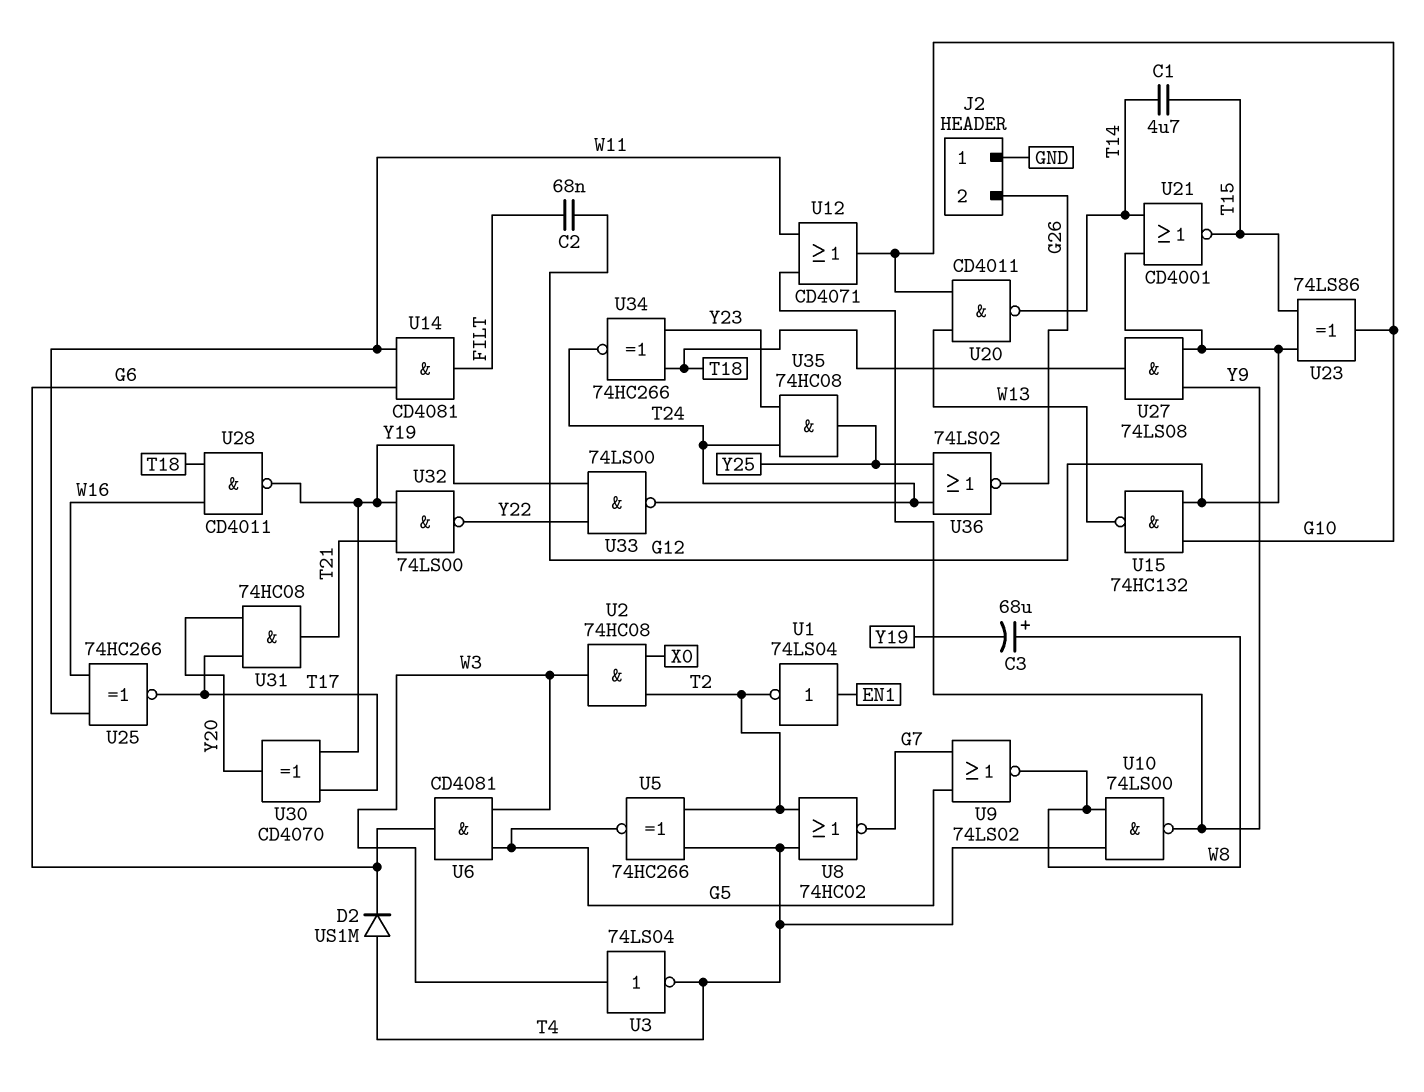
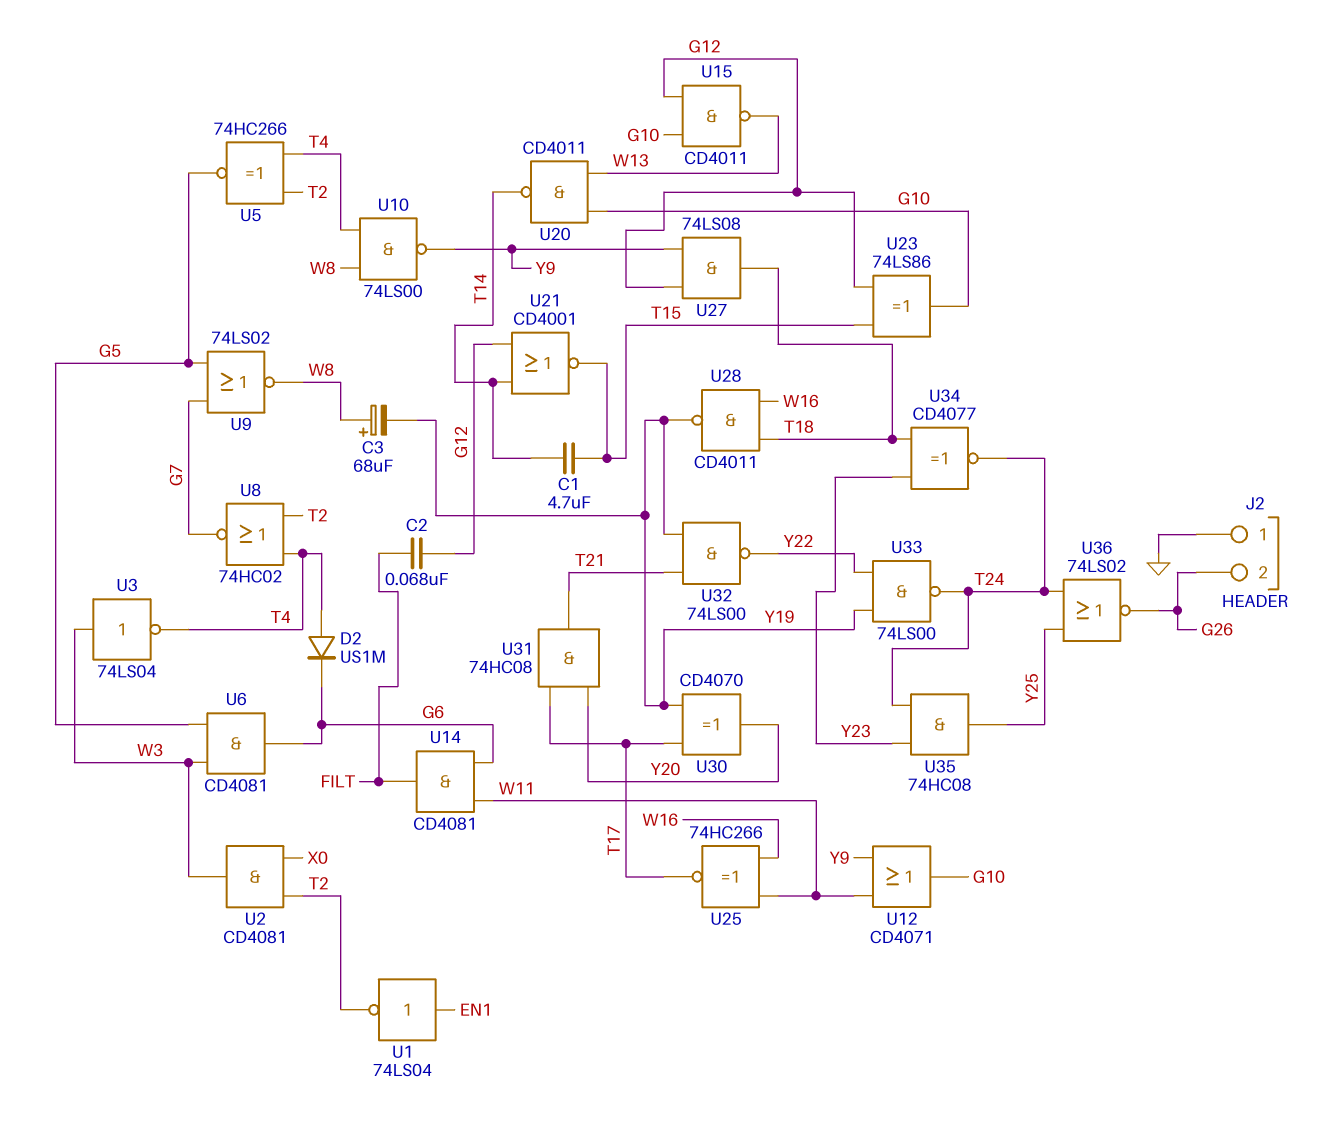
U2: AND 74HC08 (in T2, in X0, out W3) -> AND CD4081 (in T2, in X0, out W3)
U15: NAND 74HC132 (in G10, in G12, out W13) -> NAND CD4011 (in G10, in G12, out W13)
U34: XNOR 74HC266 (in T18, in Y23, out T24) -> XNOR CD4077 (in T18, in Y23, out T24)

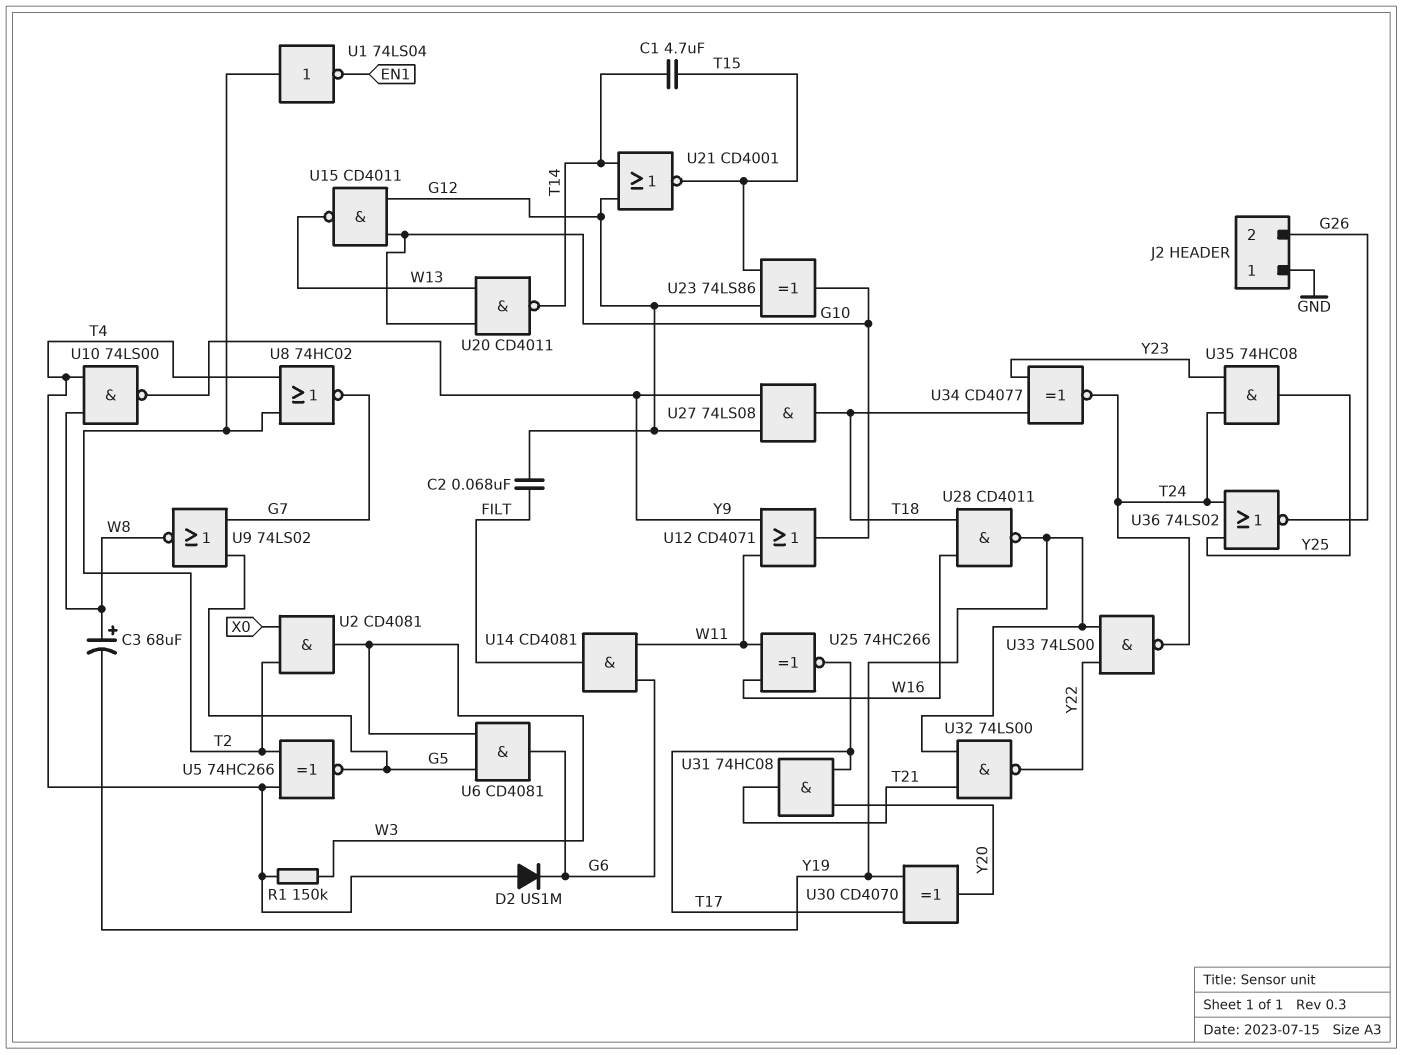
R1: none -> 150k (T4, W3)
U1: NOT 74LS04 (in EN1, out T2) -> NOT 74LS04 (in T2, out EN1)
U3: NOT 74LS04 (in W3, out T4) -> none

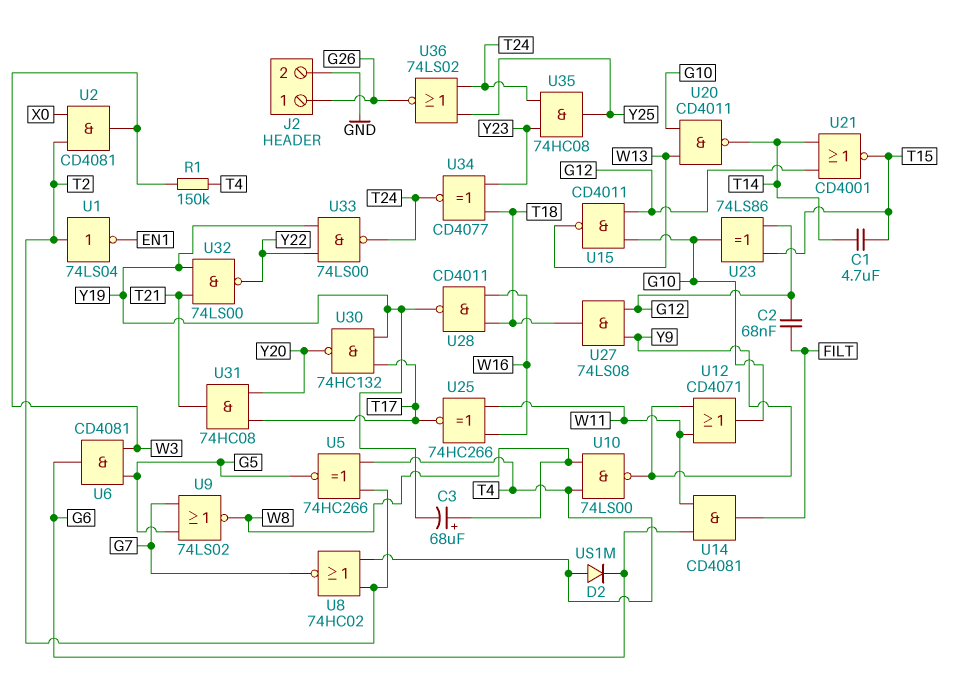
J2 pin 1: GND -> G26
J2 pin 2: G26 -> GND
U30: XOR CD4070 (in T17, in Y19, out Y20) -> NAND 74HC132 (in T17, in Y19, out Y20)

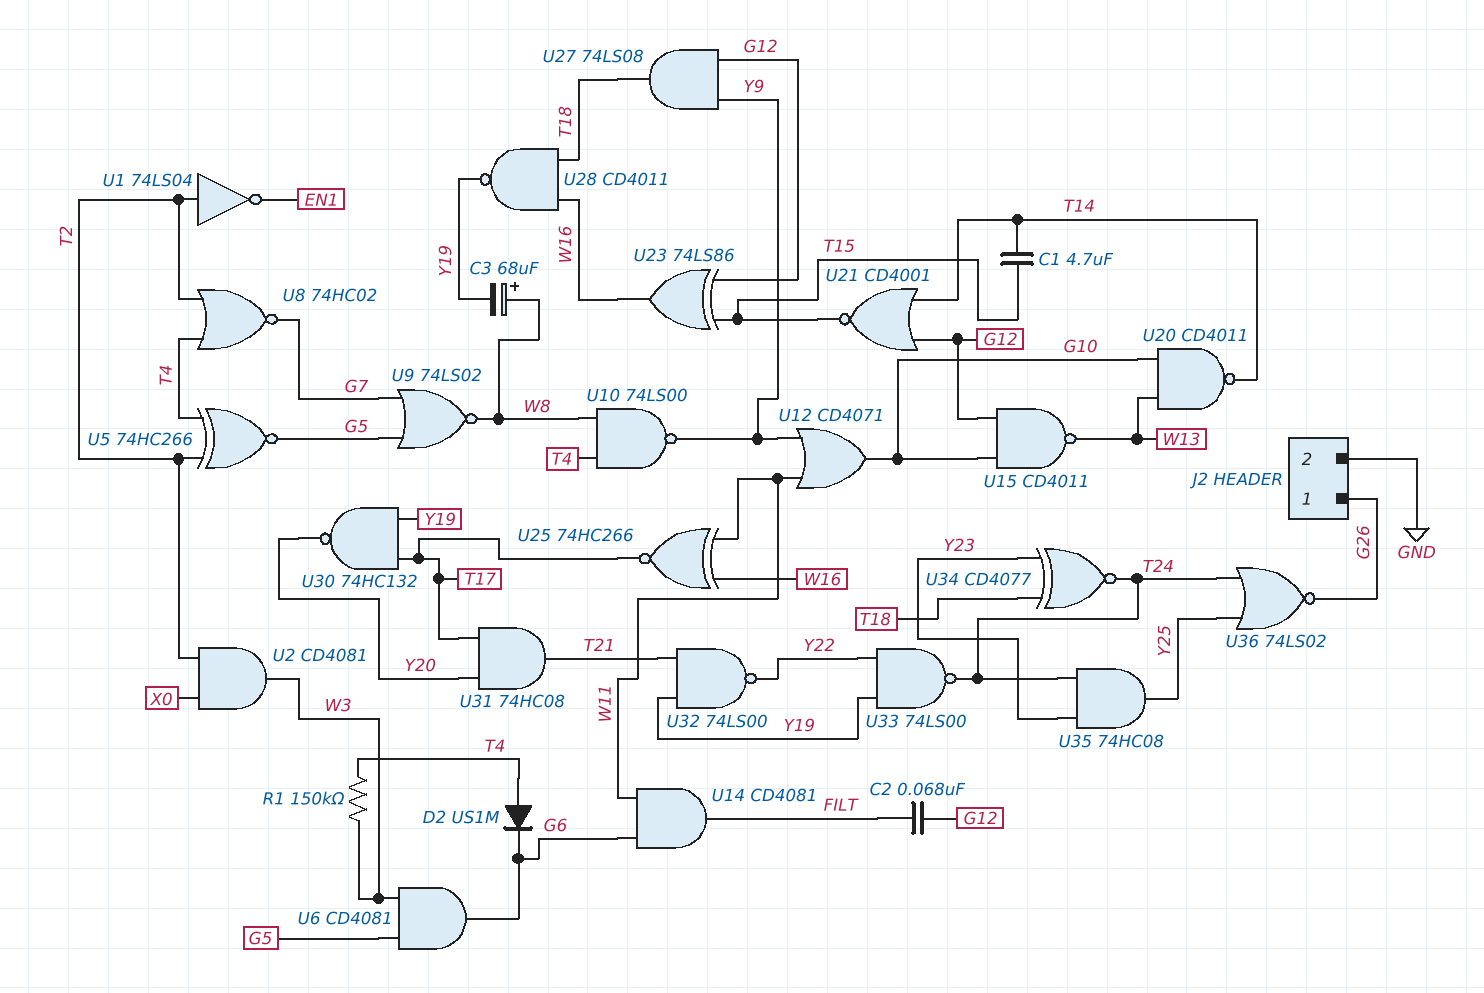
U23: XOR 74LS86 (in G12, in T15, out G10) -> XOR 74LS86 (in G12, in T15, out W16)

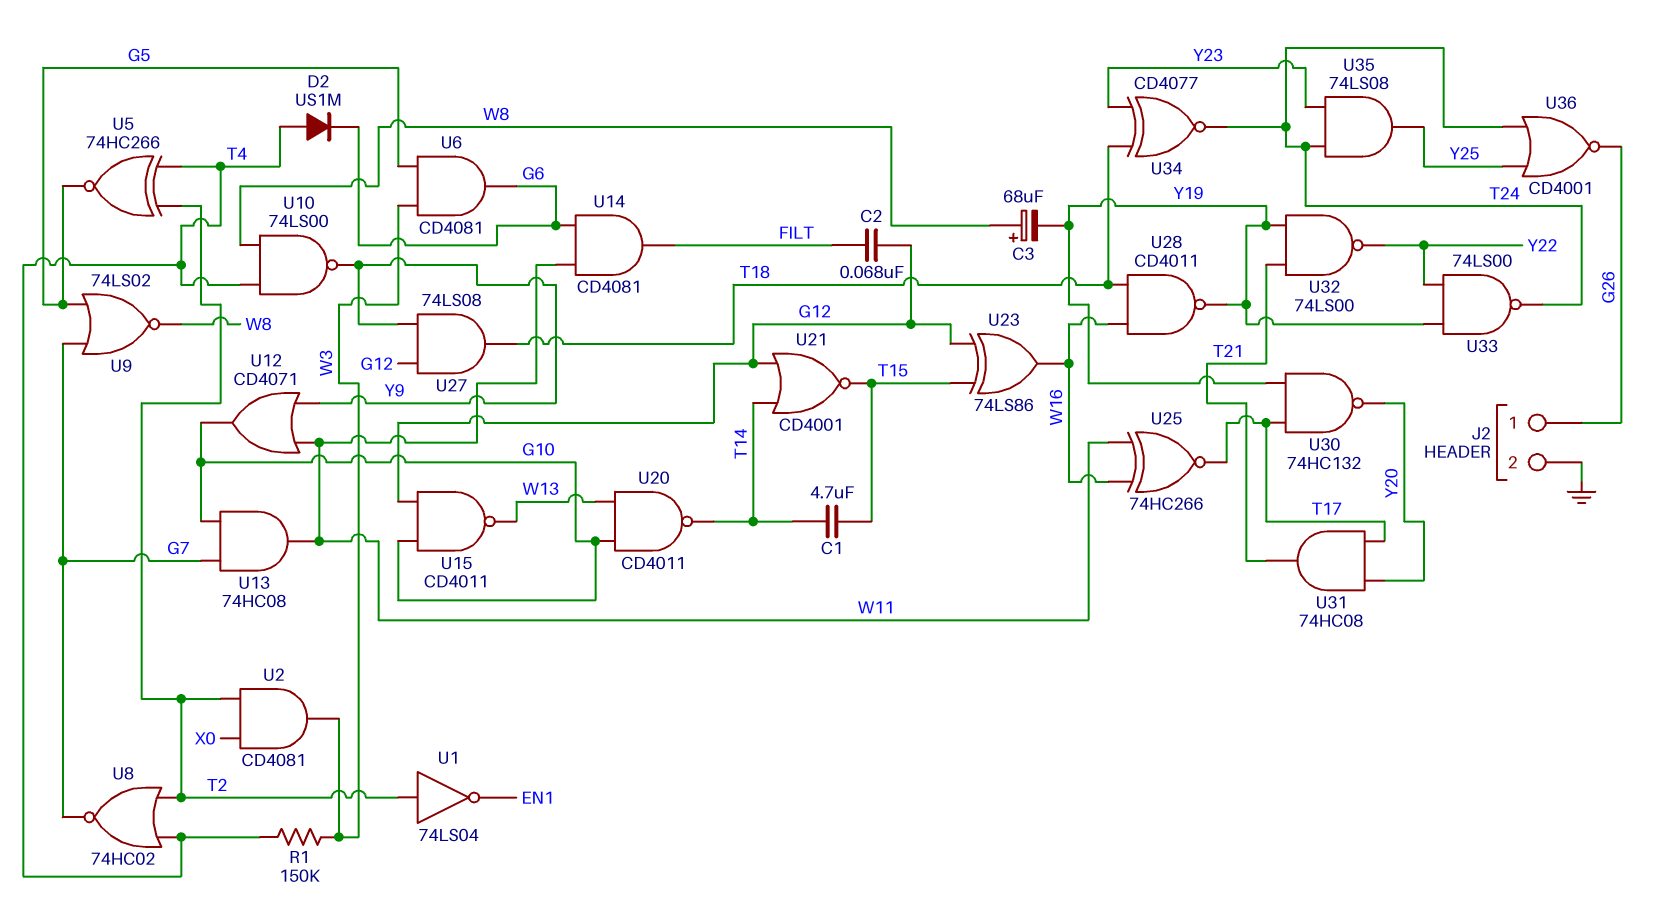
U13: none -> AND 74HC08 (in G7, in G10, out W11)
U35: AND 74HC08 (in T24, in Y23, out Y25) -> AND 74LS08 (in T24, in Y23, out Y25)
U36: NOR 74LS02 (in T24, in Y25, out G26) -> NOR CD4001 (in T24, in Y25, out G26)

